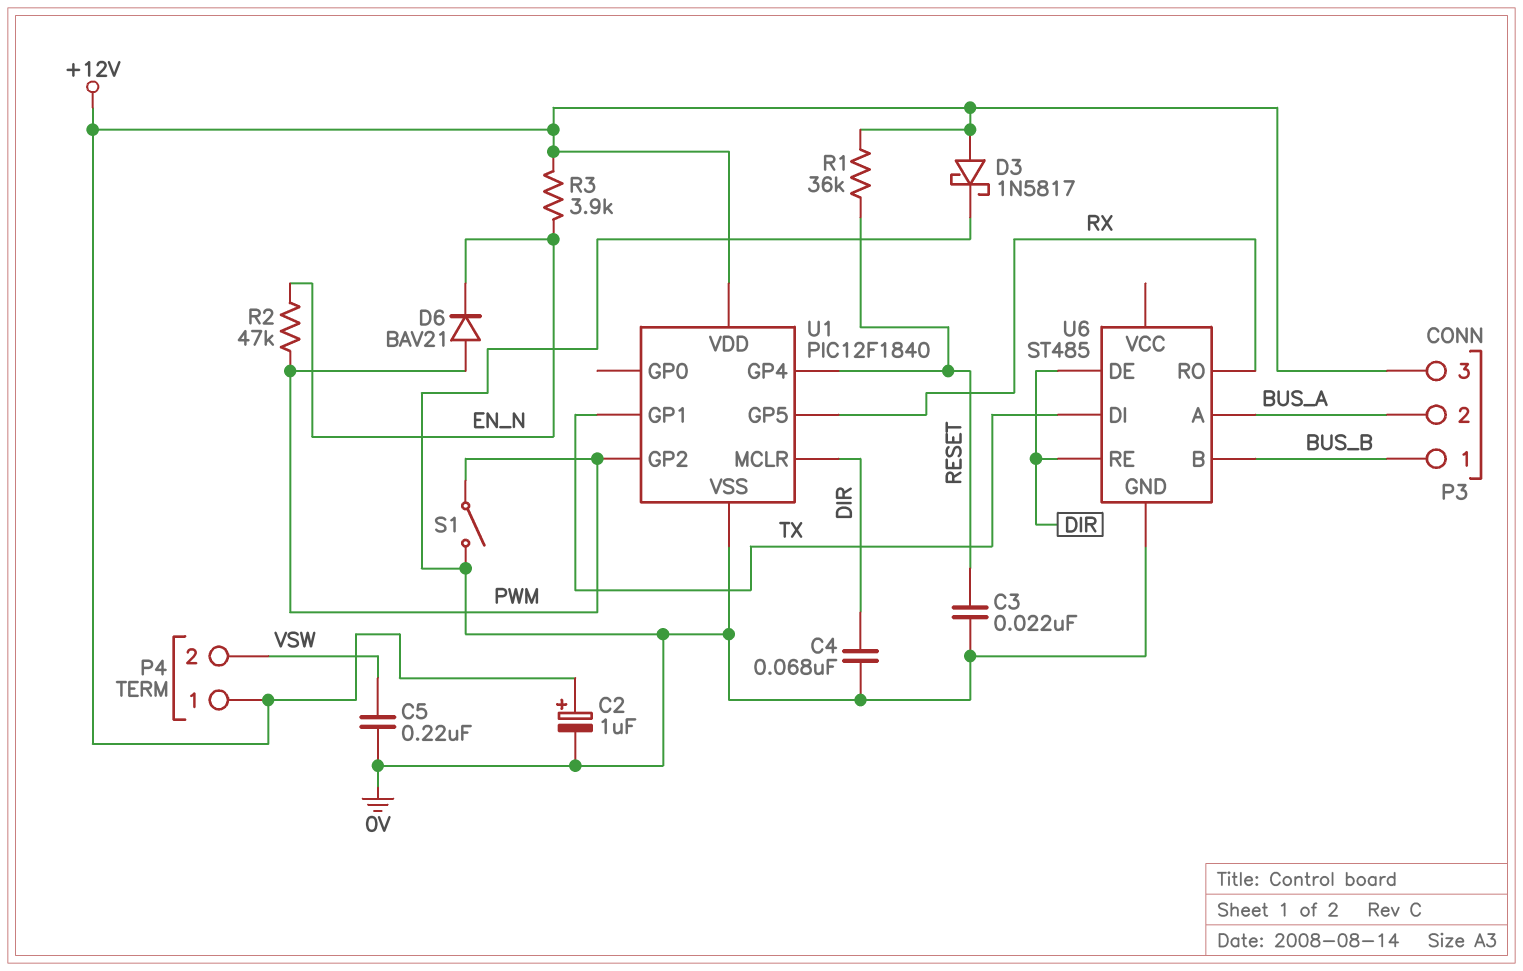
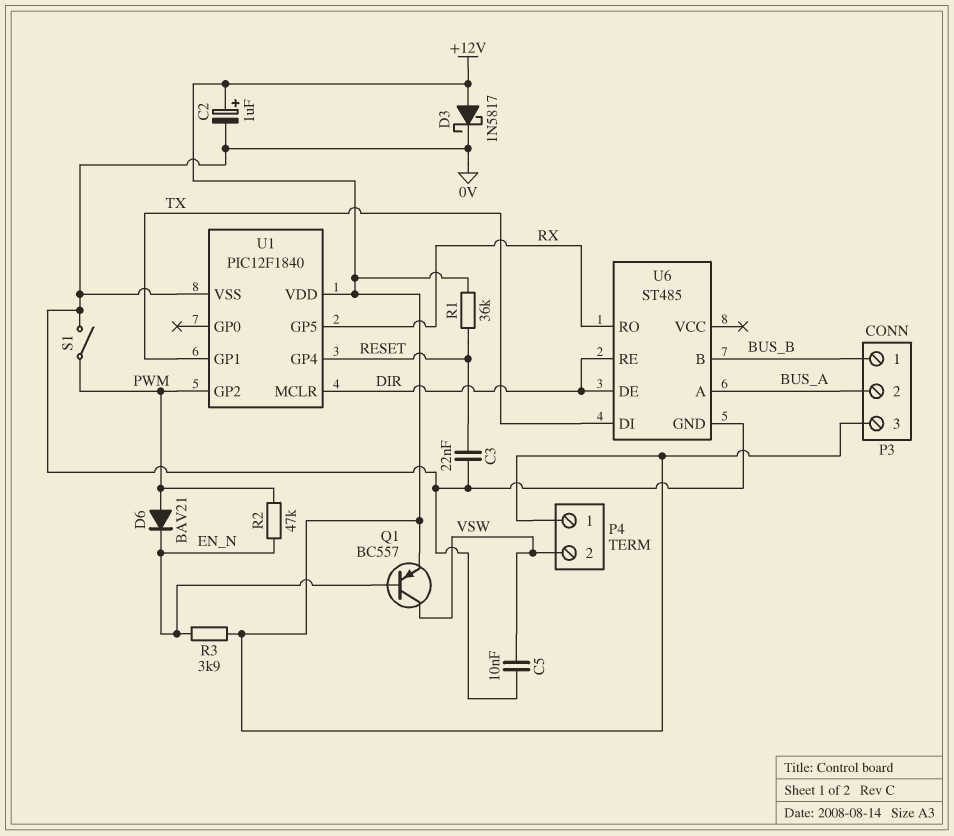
C4: 68nF (0V, DIR) -> none
C5: 220nF (0V, VSW) -> 10nF (0V, VSW)
Q1: none -> PNP BC557 (B EN_N, C VSW, E +12V)

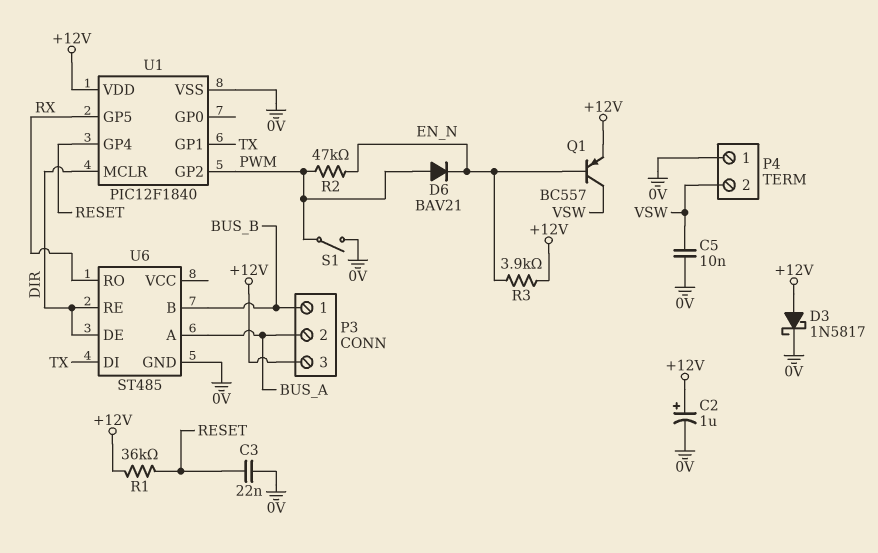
P4 pin 1: +12V -> 0V

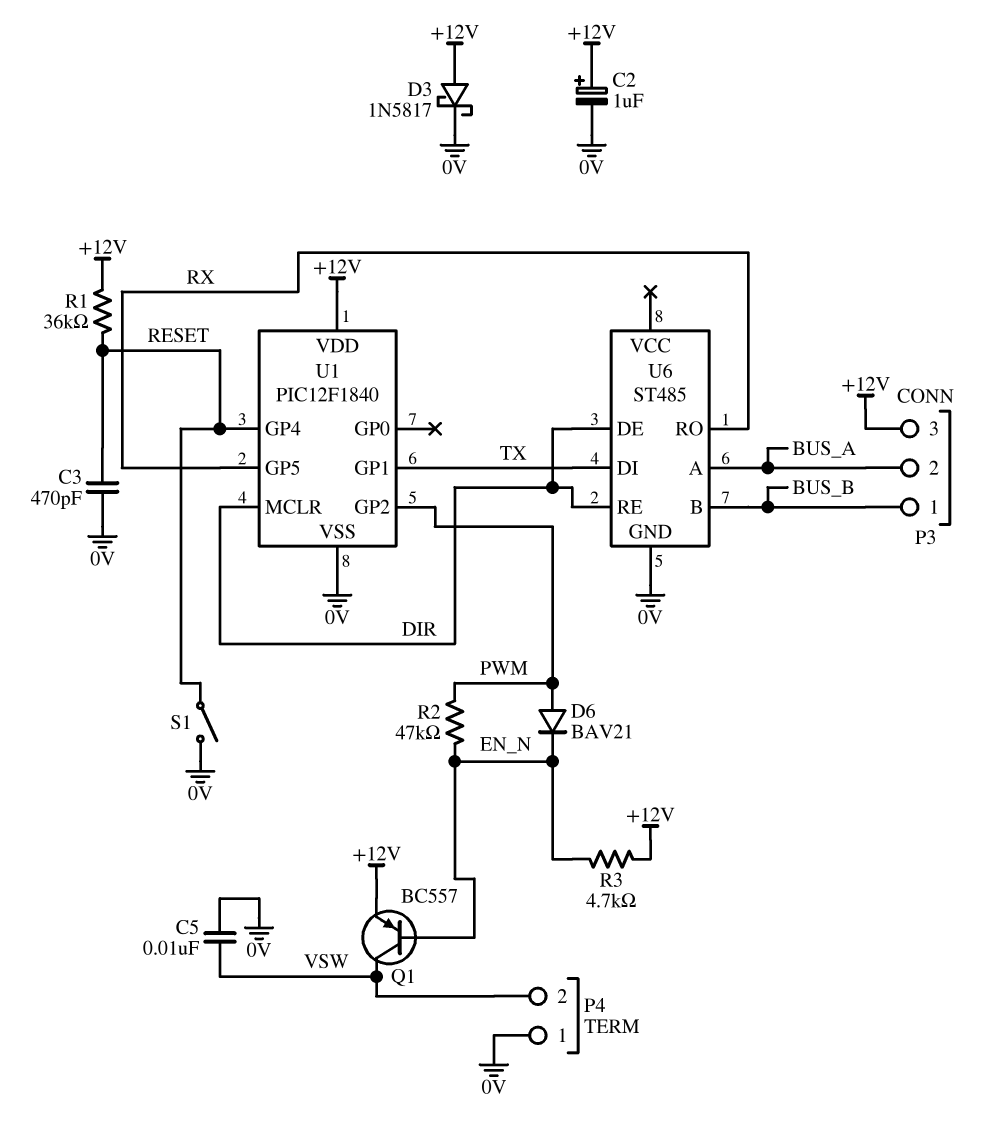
C3: 22nF (0V, RESET) -> 470pF (0V, RESET)
R3: 3.9k (+12V, EN_N) -> 4.7k (+12V, EN_N)
S1: switch (0V, PWM) -> switch (0V, RESET)

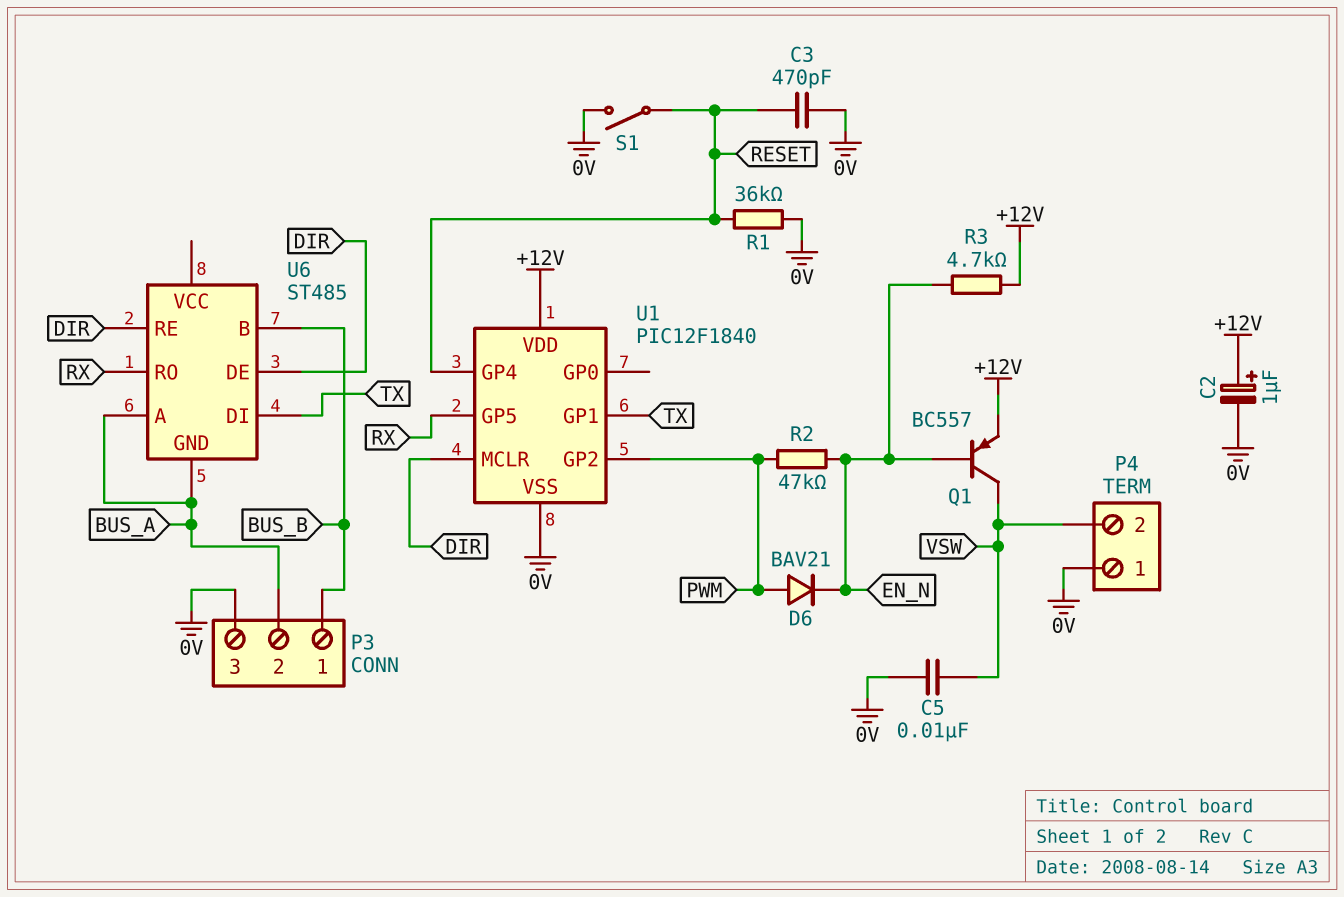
D3: schottky 1N5817 (A +12V, K 0V) -> none
P3 pin 3: +12V -> 0V
R1: 36k (+12V, RESET) -> 36k (0V, RESET)
U6 pin GND: 0V -> BUS_A

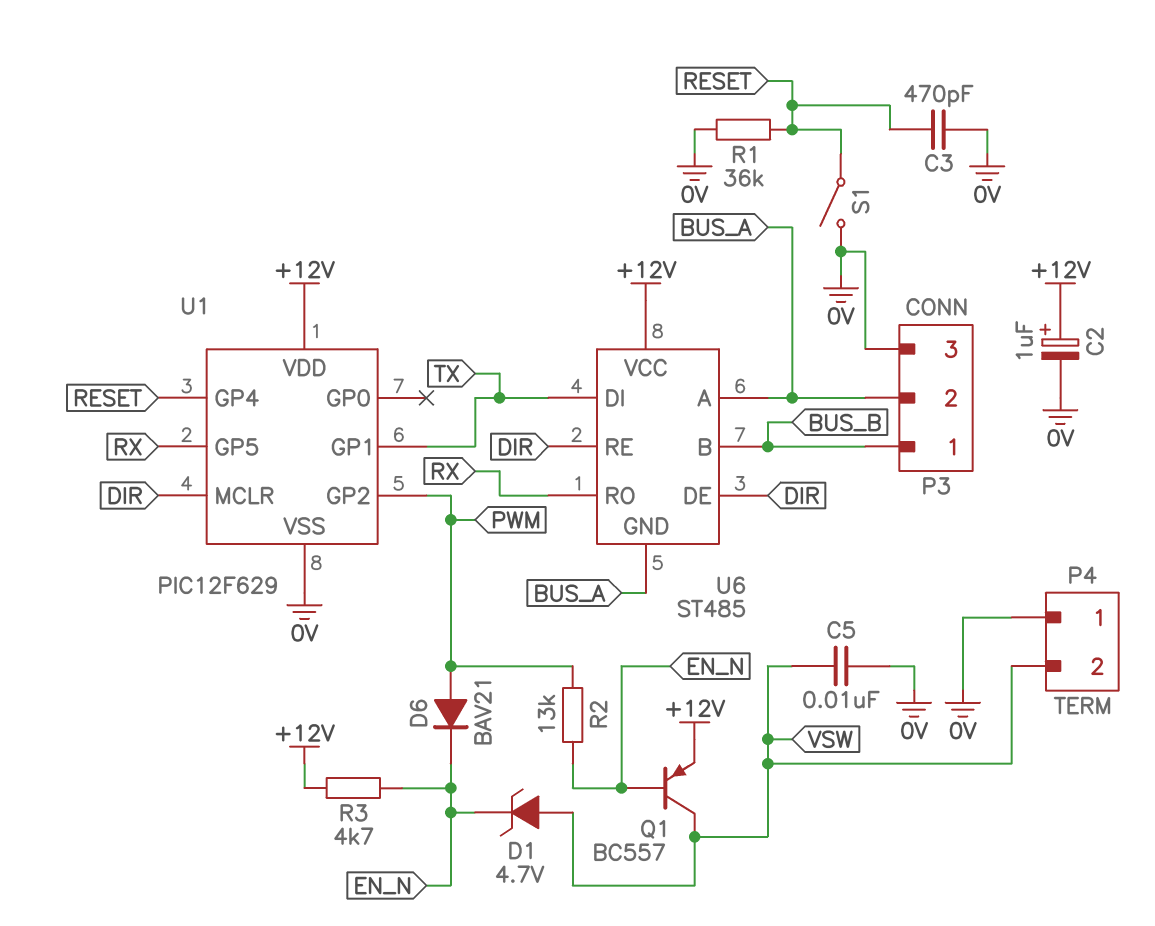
D1: none -> zener 4.7V (A VSW, K EN_N)
R2: 47k (EN_N, PWM) -> 13k (EN_N, PWM)
U1: PIC12F1840 -> PIC12F629
U6 pin VCC: none -> +12V

